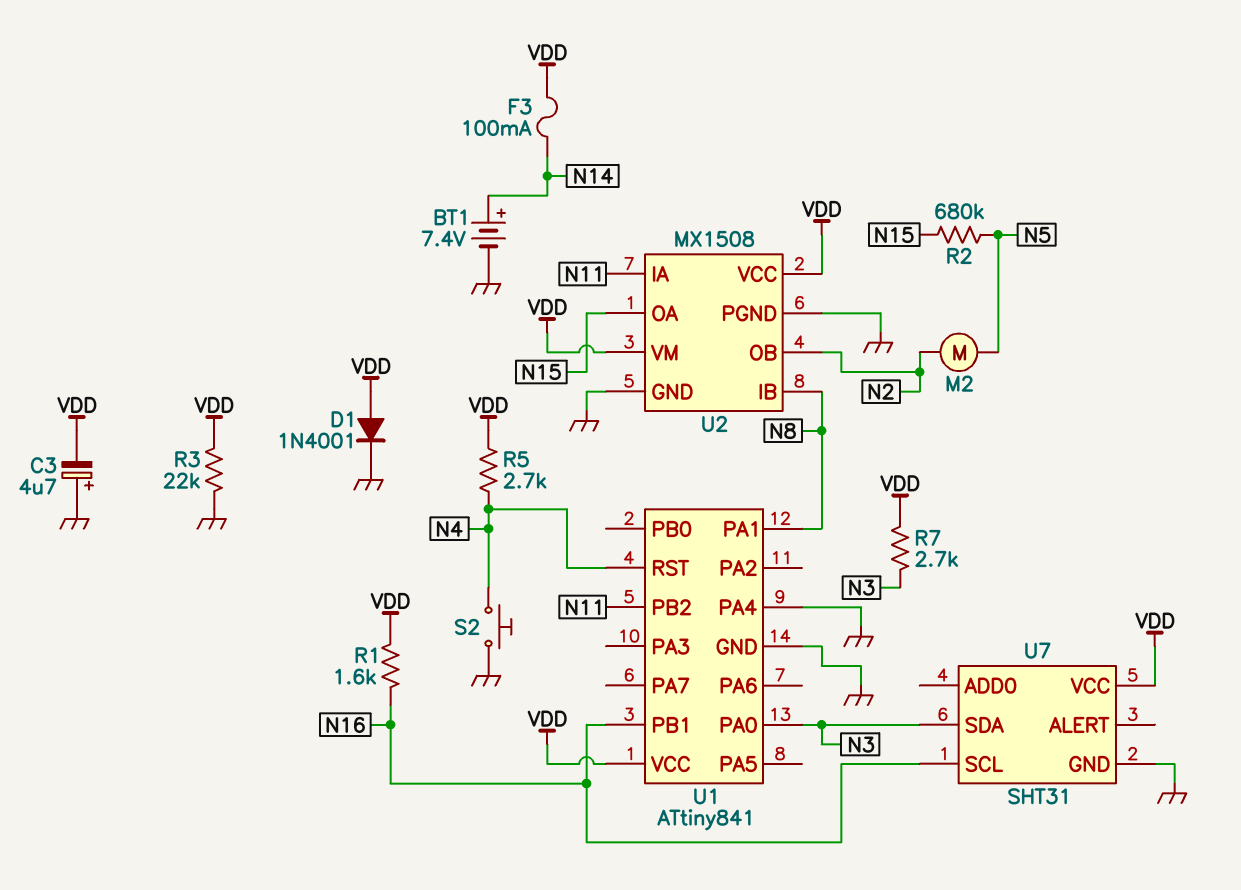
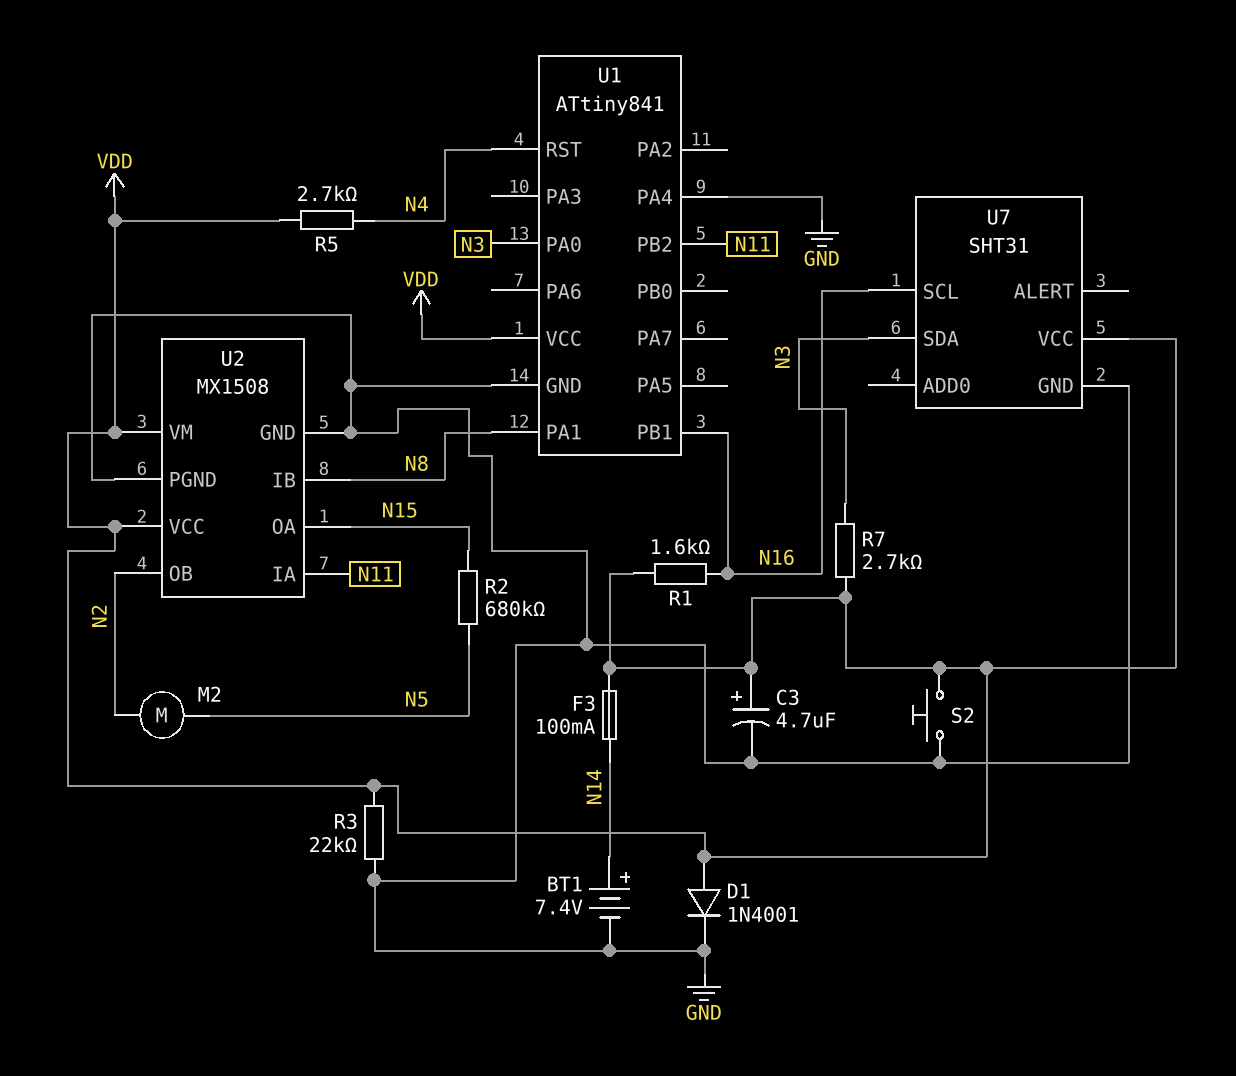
C3: 4.7uF (plus GND, minus VDD) -> 4.7uF (plus VDD, minus GND)
S2: button (GND, N4) -> button (GND, VDD)

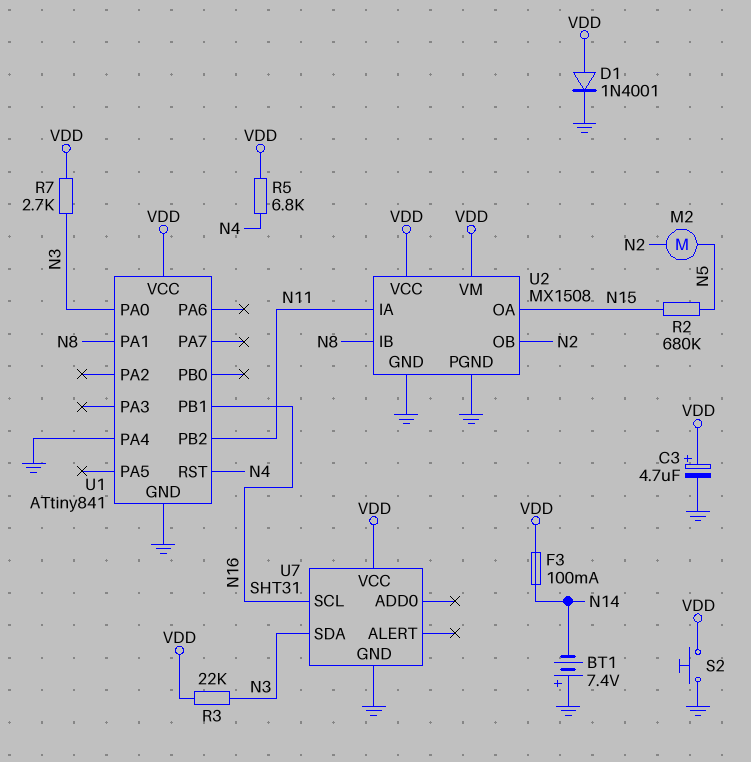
BT1: 7.4V (plus N14, minus GND) -> 7.4V (plus GND, minus N14)
R1: 1.6k (N16, VDD) -> none
R3: 22k (GND, VDD) -> 22k (N3, VDD)
R5: 2.7k (N4, VDD) -> 6.8k (N4, VDD)

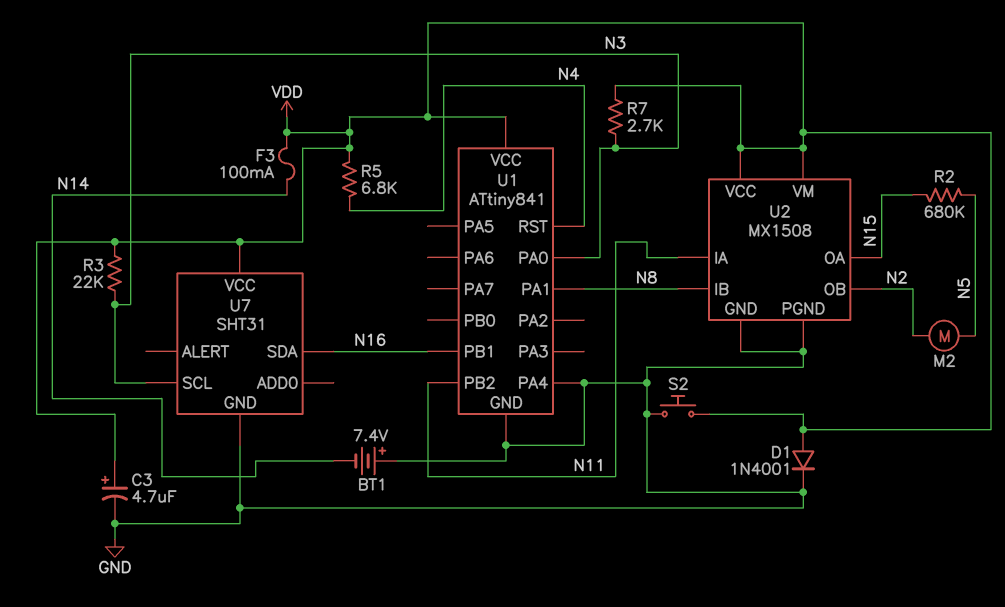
U7 pin SCL: N16 -> N3
U7 pin SDA: N3 -> N16

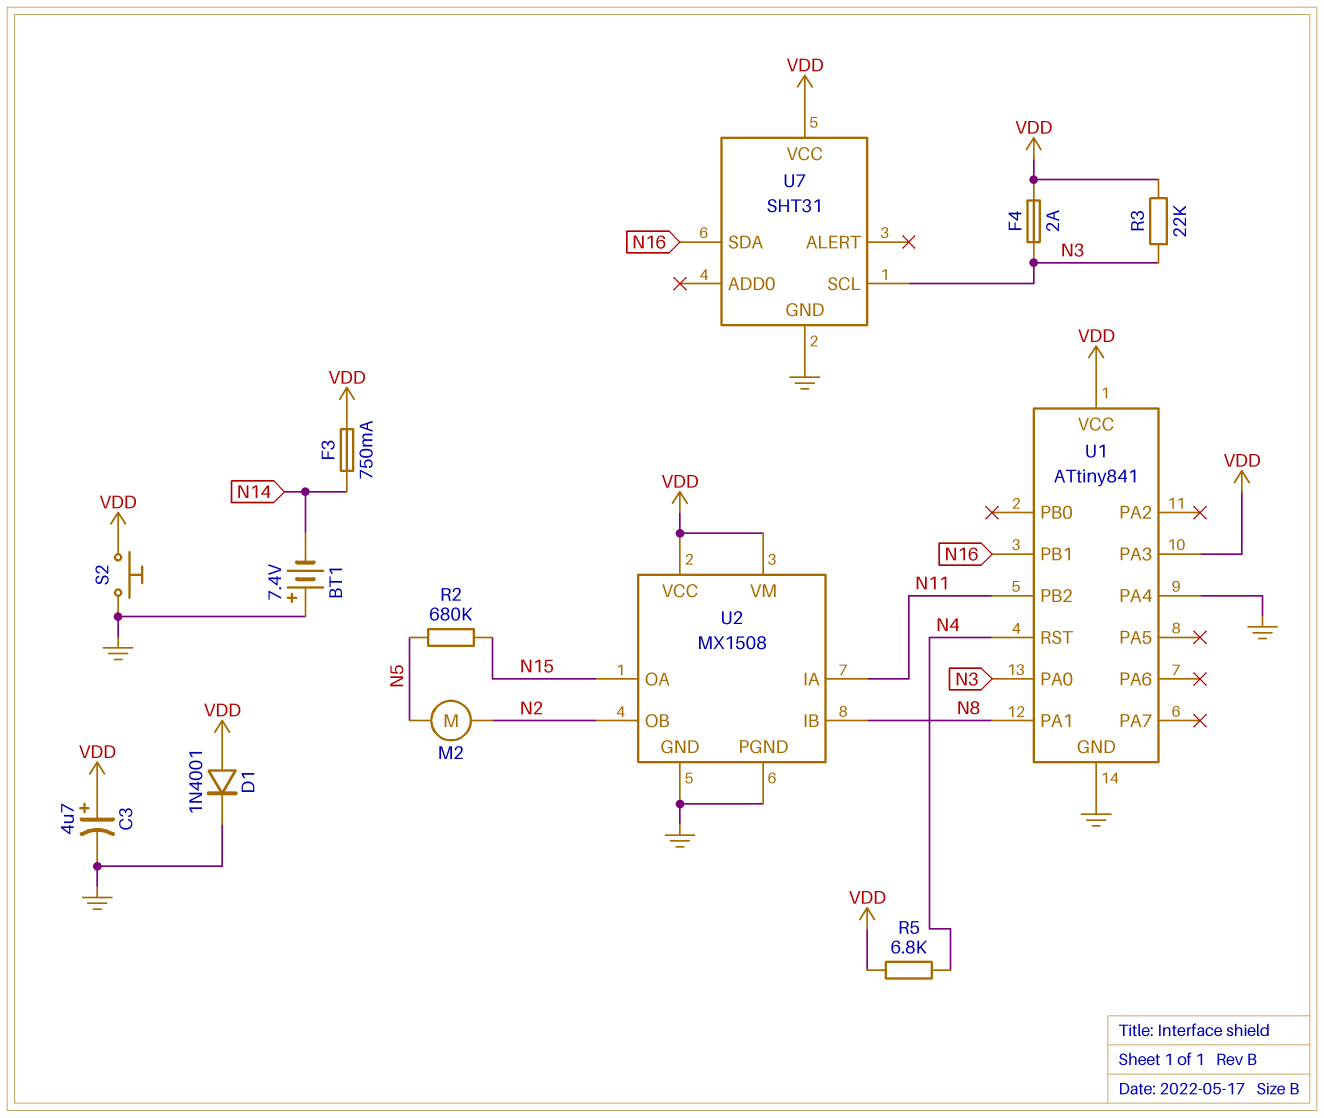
F3: 100mA (N14, VDD) -> 750mA (N14, VDD)
F4: none -> 2A (N3, VDD)
R7: 2.7k (N3, VDD) -> none
U1 pin PA3: none -> VDD

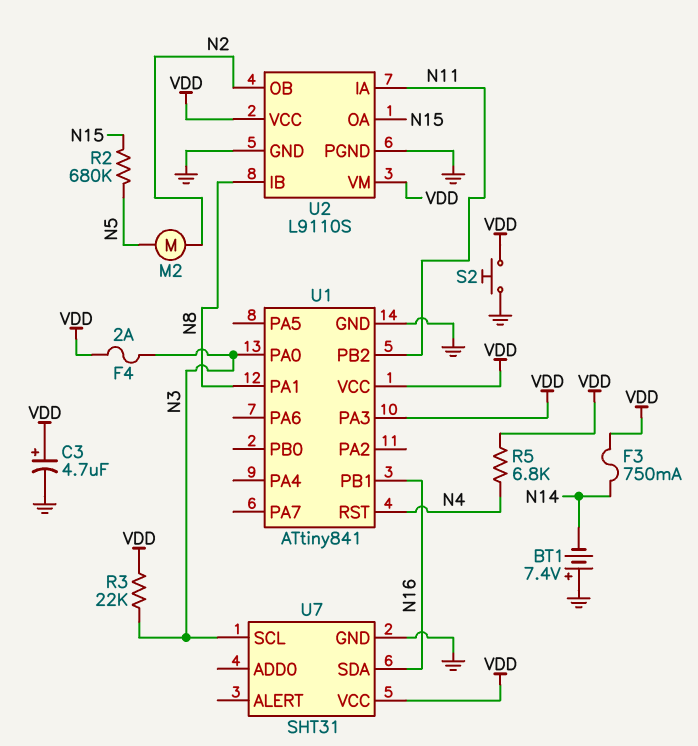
D1: diode 1N4001 (A VDD, K GND) -> none
U1 pin PA4: GND -> none
U2: MX1508 -> L9110S

